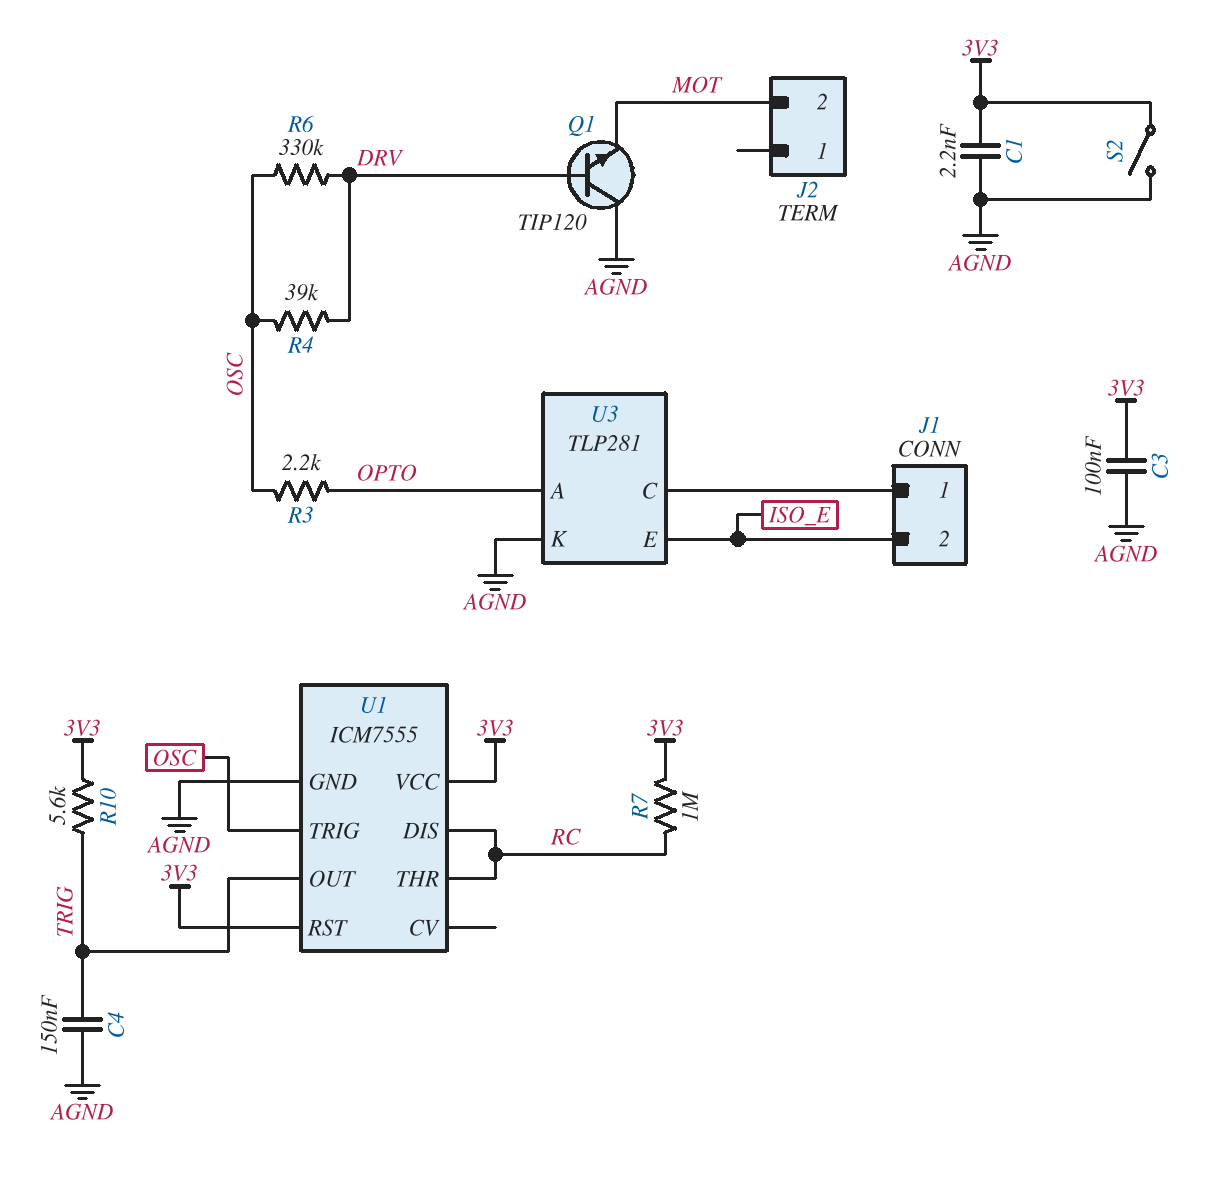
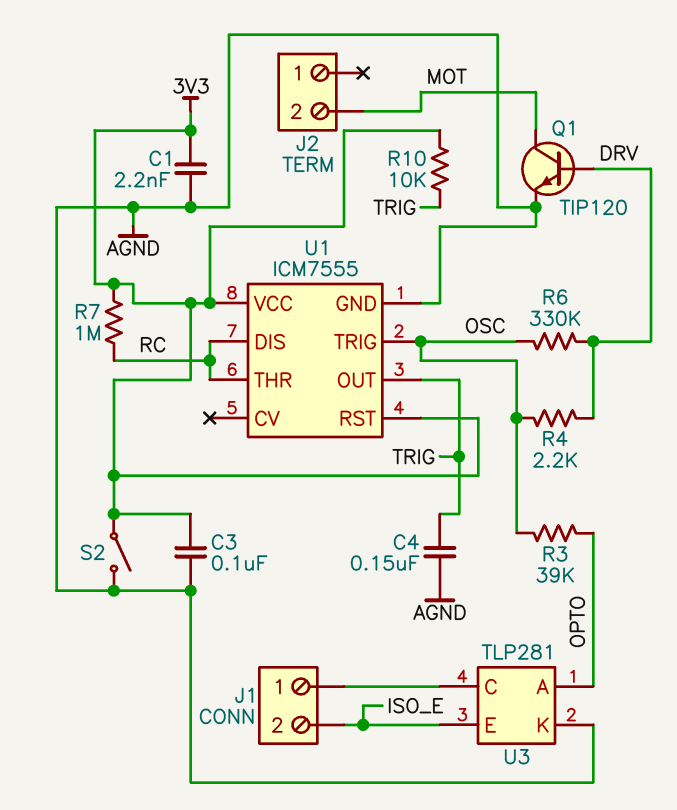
Q1: NPN TIP120 (B DRV, C AGND, E MOT) -> NPN TIP120 (B DRV, C MOT, E AGND)
R3: 2.2k (OPTO, OSC) -> 39k (OPTO, OSC)
R4: 39k (DRV, OSC) -> 2.2k (DRV, OSC)
R10: 5.6k (3V3, TRIG) -> 10k (3V3, TRIG)

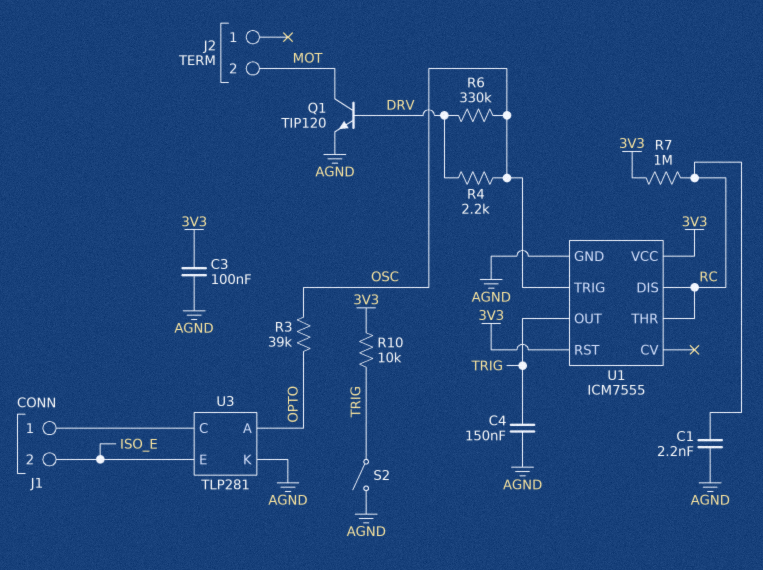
C1: 2.2nF (3V3, AGND) -> 2.2nF (AGND, RC)
S2: switch (3V3, AGND) -> switch (AGND, TRIG)

